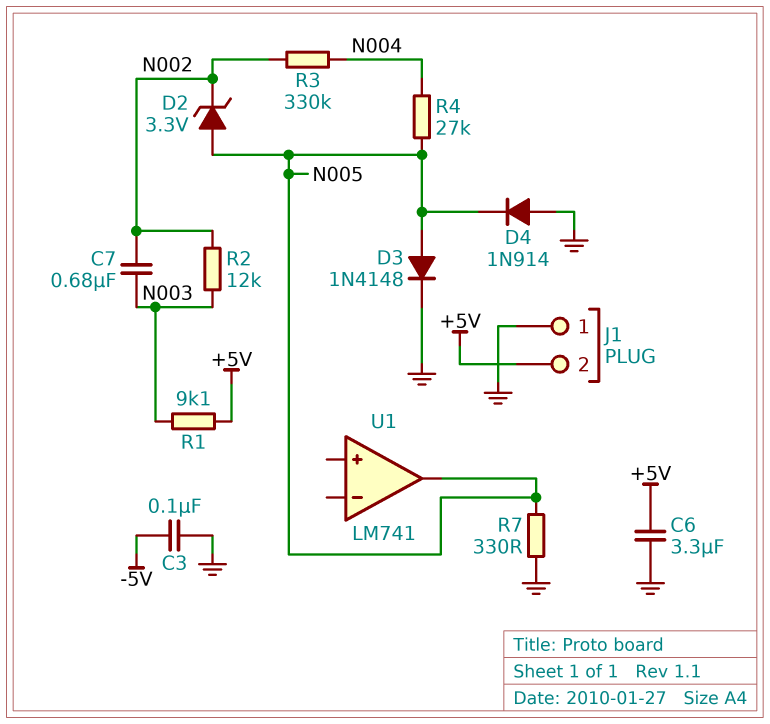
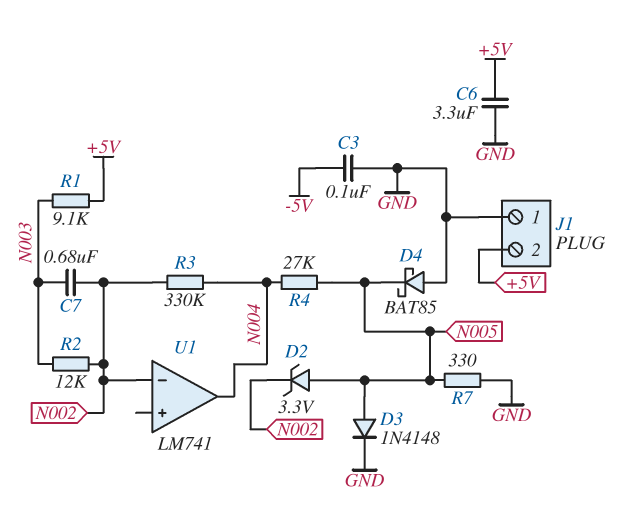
D4: diode 1N914 (A GND, K N005) -> schottky BAT85 (A GND, K N005)
U1 pin in-: none -> N002
U1 pin out: N005 -> N004

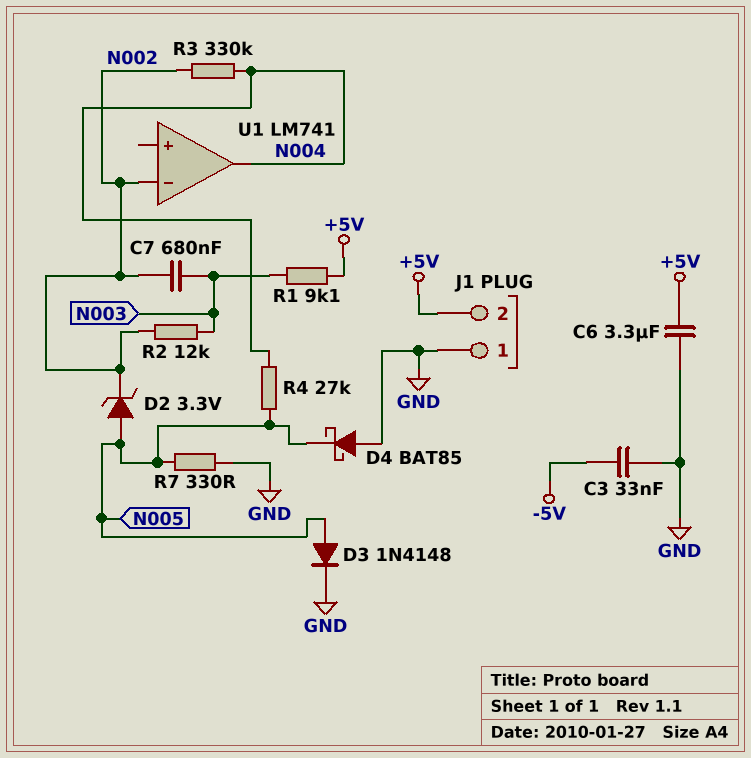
C3: 100nF (-5V, GND) -> 33nF (-5V, GND)

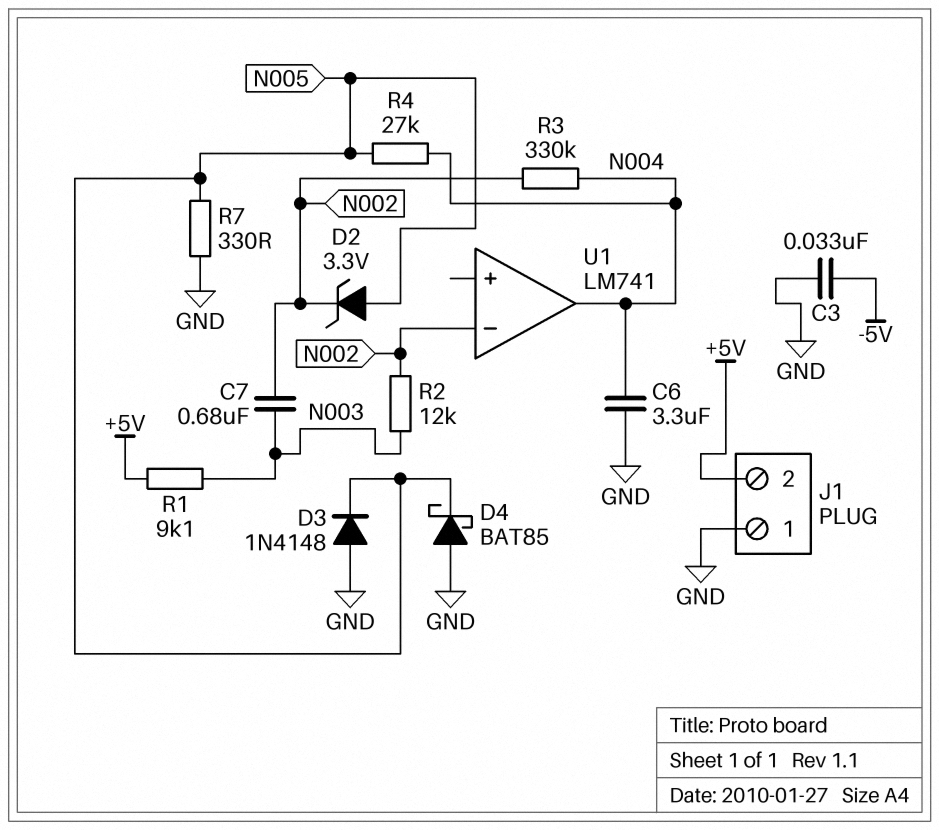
C6: 3.3uF (+5V, GND) -> 3.3uF (GND, N004)
D3: diode 1N4148 (A N005, K GND) -> diode 1N4148 (A GND, K N005)

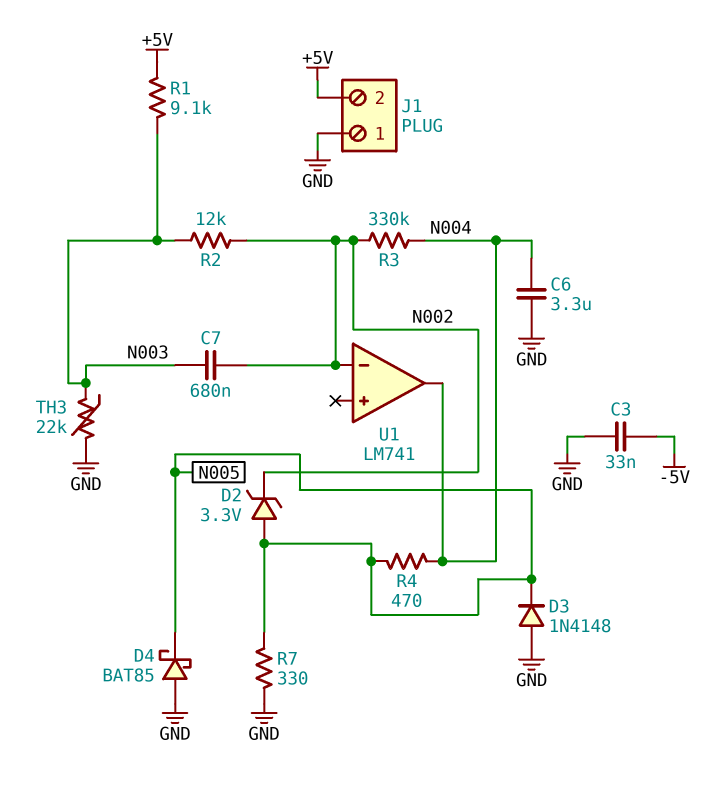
R4: 27k (N004, N005) -> 470 (N004, N005)
TH3: none -> 22k (GND, N003)

